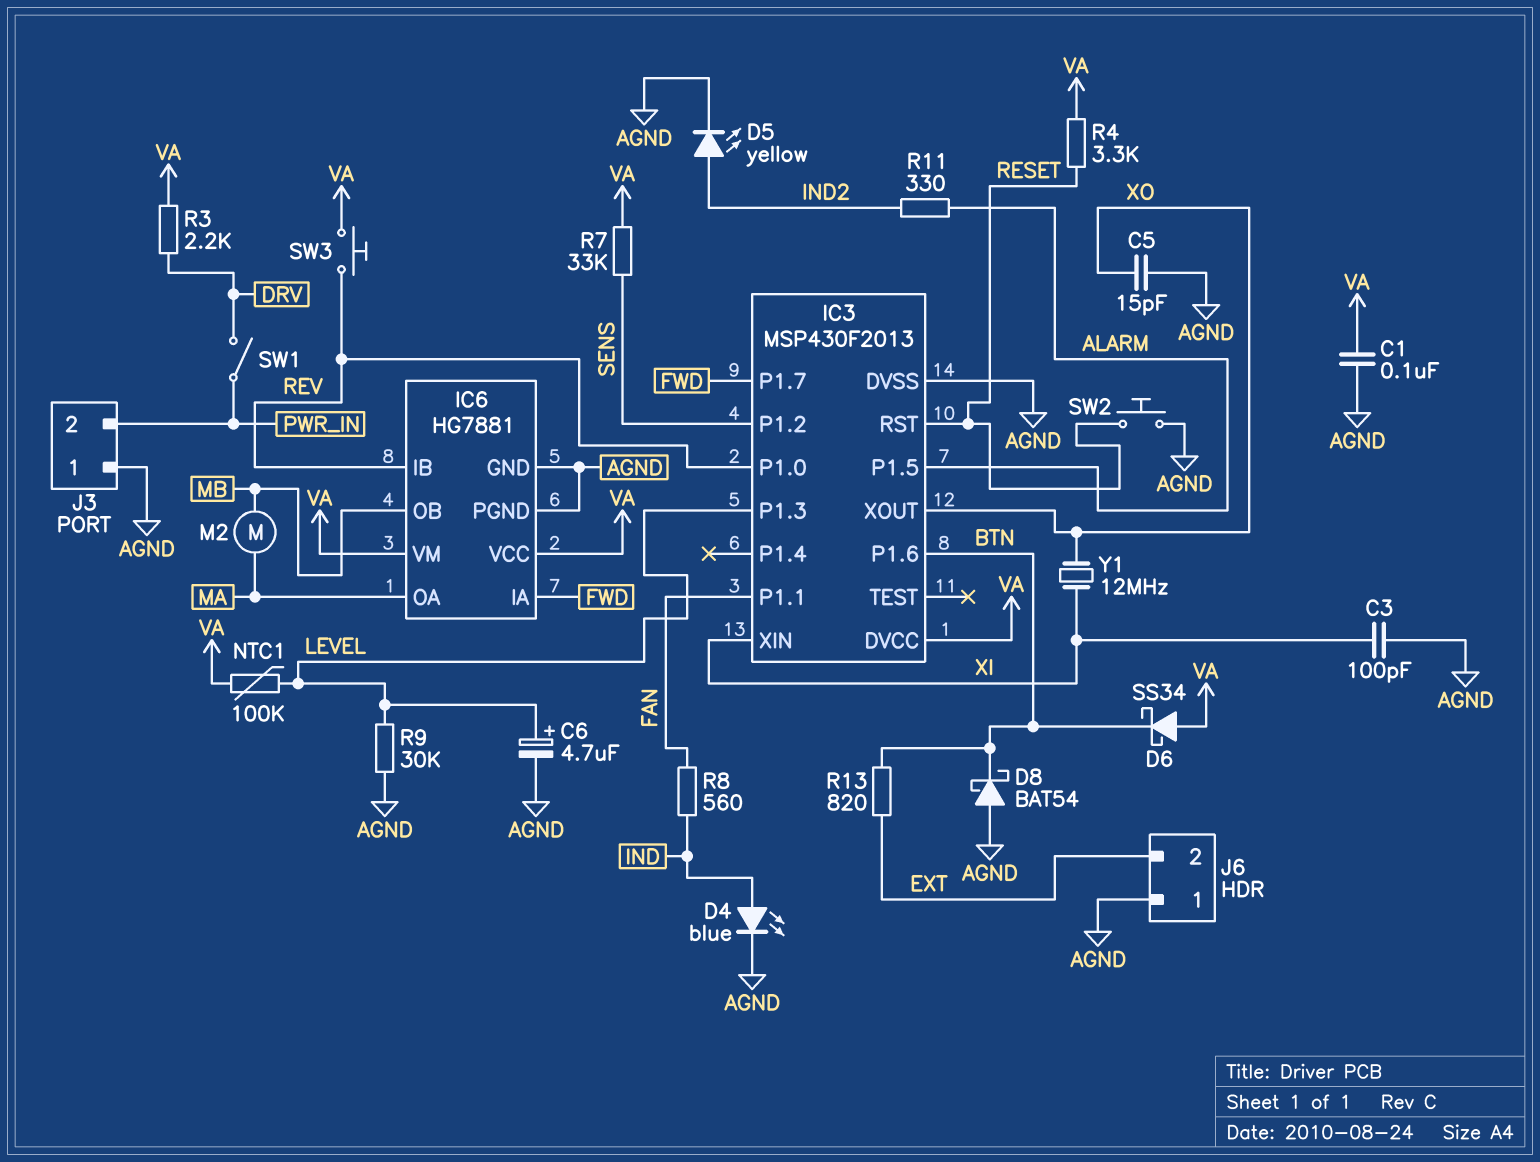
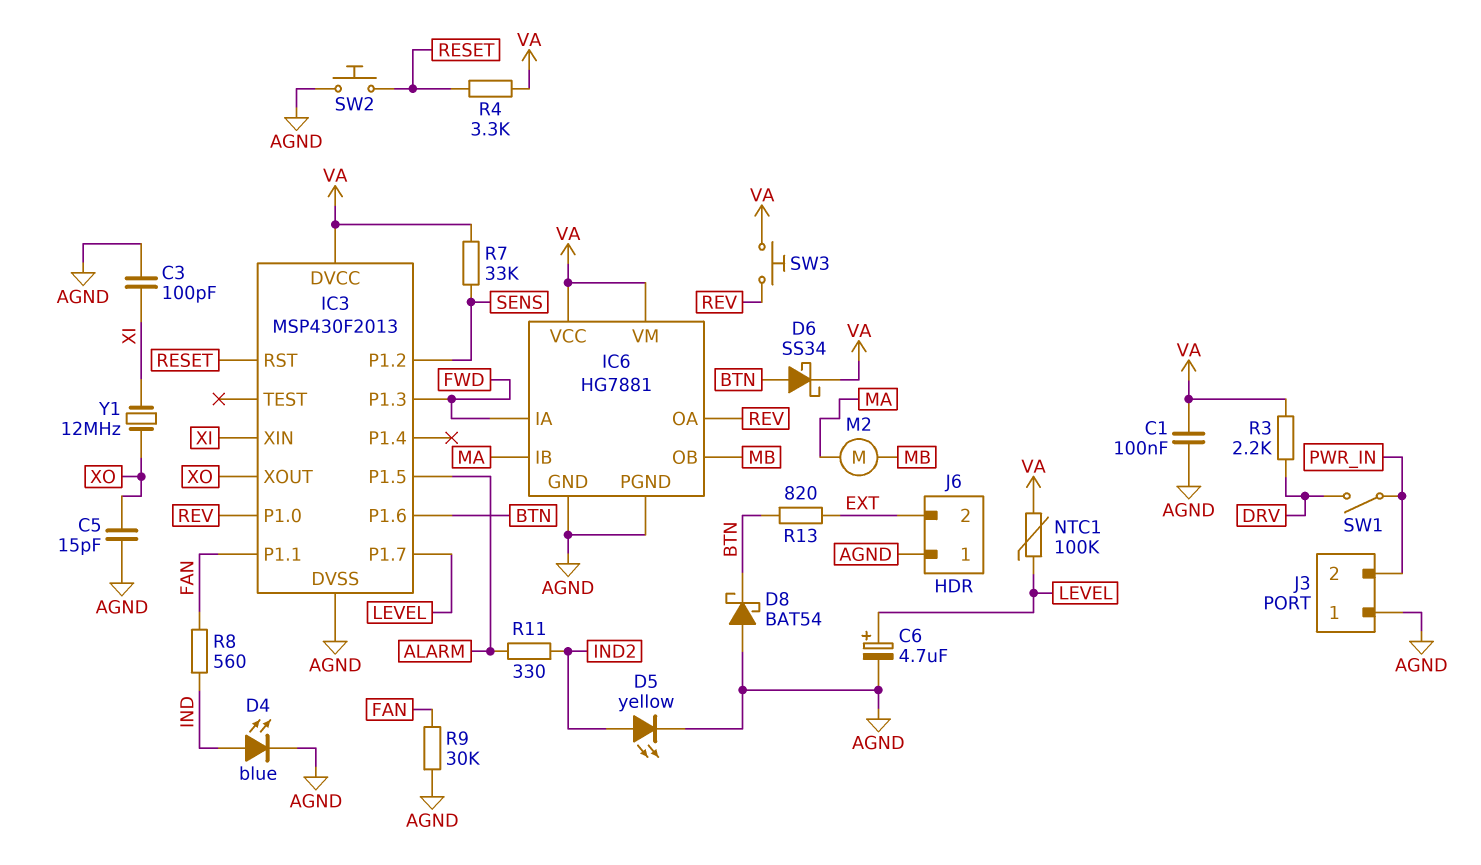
D6: schottky SS34 (A VA, K BTN) -> schottky SS34 (A BTN, K VA)
IC3 pin P1.3: LEVEL -> FWD
IC3 pin P1.7: FWD -> LEVEL
IC6 pin IB: REV -> MA
IC6 pin OA: MA -> REV
R9: 30k (AGND, LEVEL) -> 30k (AGND, FAN)

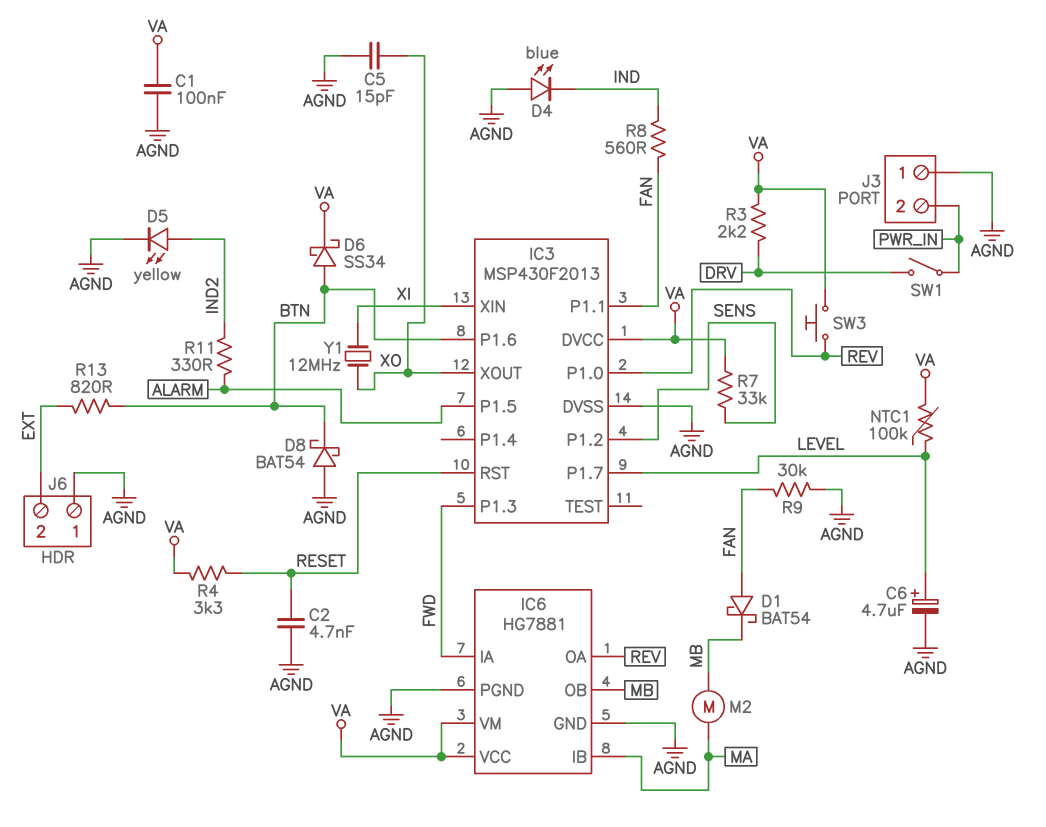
C2: none -> 4.7nF (AGND, RESET)
C3: 100pF (AGND, XI) -> none
D1: none -> schottky BAT54 (A FAN, K MB)
D4: LED blue (A IND, K AGND) -> LED blue (A AGND, K IND)
SW2: button (AGND, RESET) -> none

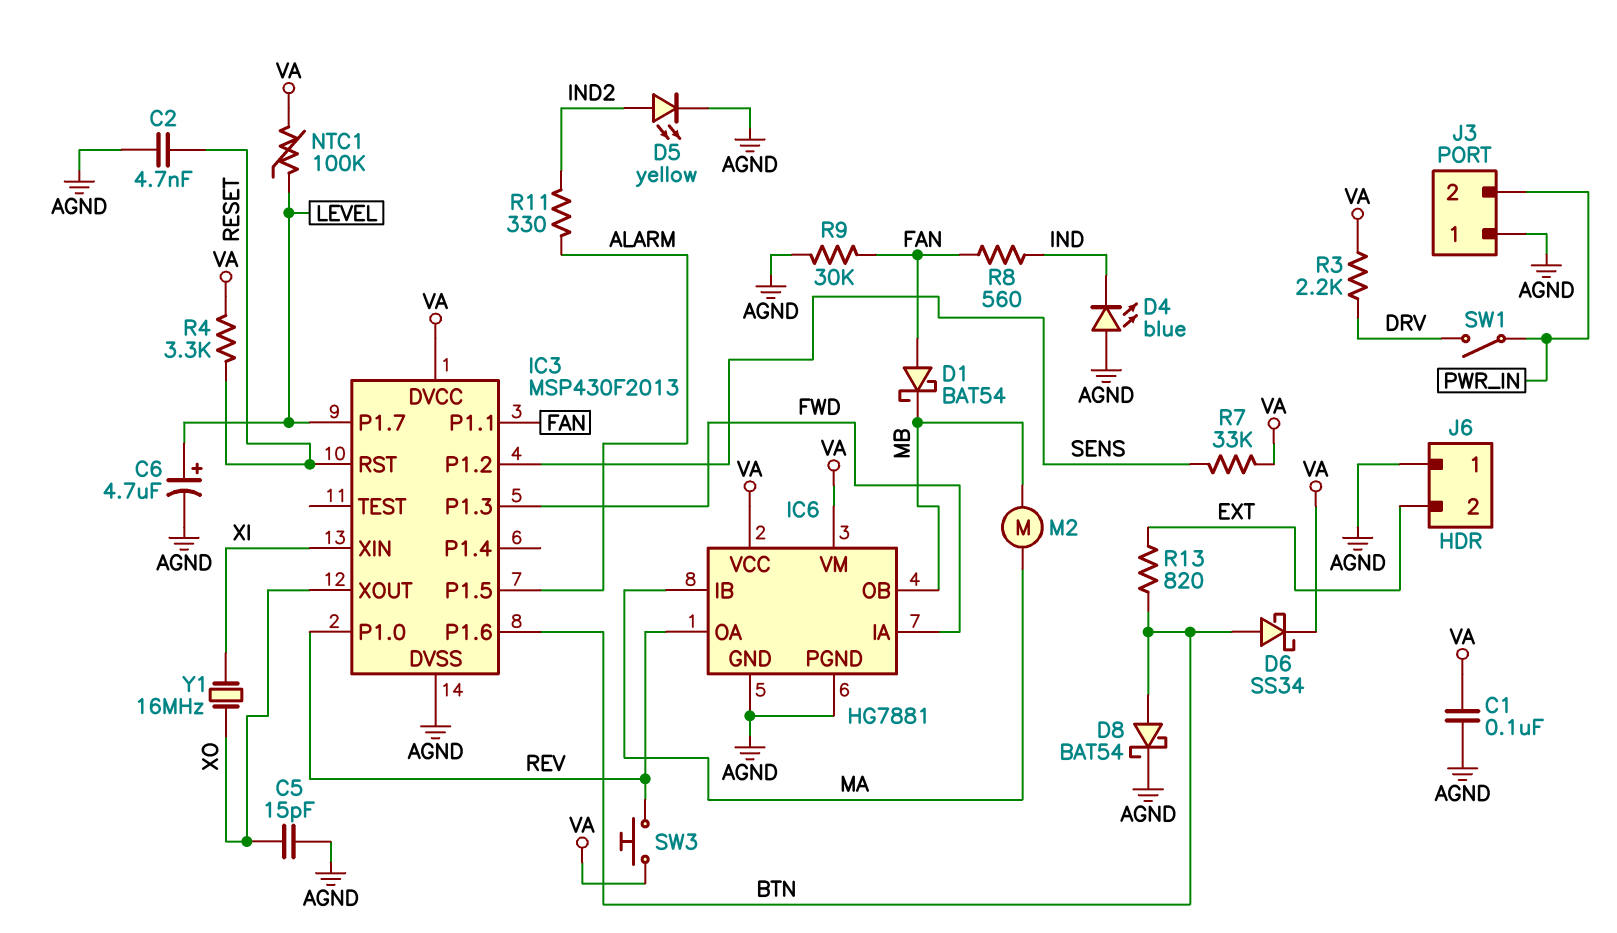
D8: schottky BAT54 (A AGND, K BTN) -> schottky BAT54 (A BTN, K AGND)
Y1: 12MHz (XI, XO) -> 16MHz (XI, XO)

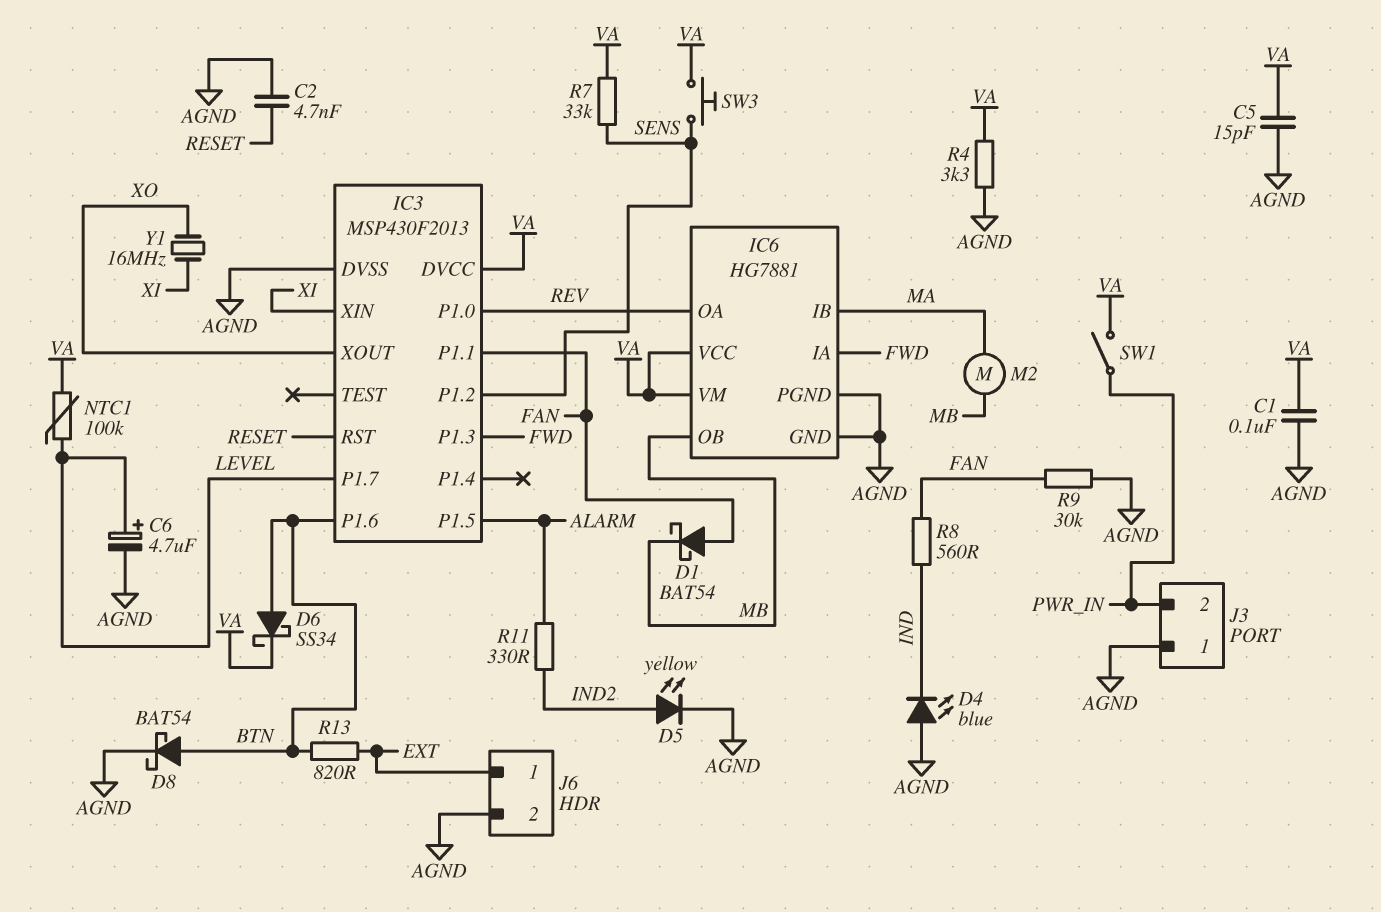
C5: 15pF (AGND, XO) -> 15pF (AGND, VA)
J6 pin 1: AGND -> EXT
J6 pin 2: EXT -> AGND
R3: 2.2k (DRV, VA) -> none
R4: 3.3k (RESET, VA) -> 3.3k (AGND, VA)
SW1: switch (DRV, PWR_IN) -> switch (PWR_IN, VA)
SW3: button (REV, VA) -> button (SENS, VA)

